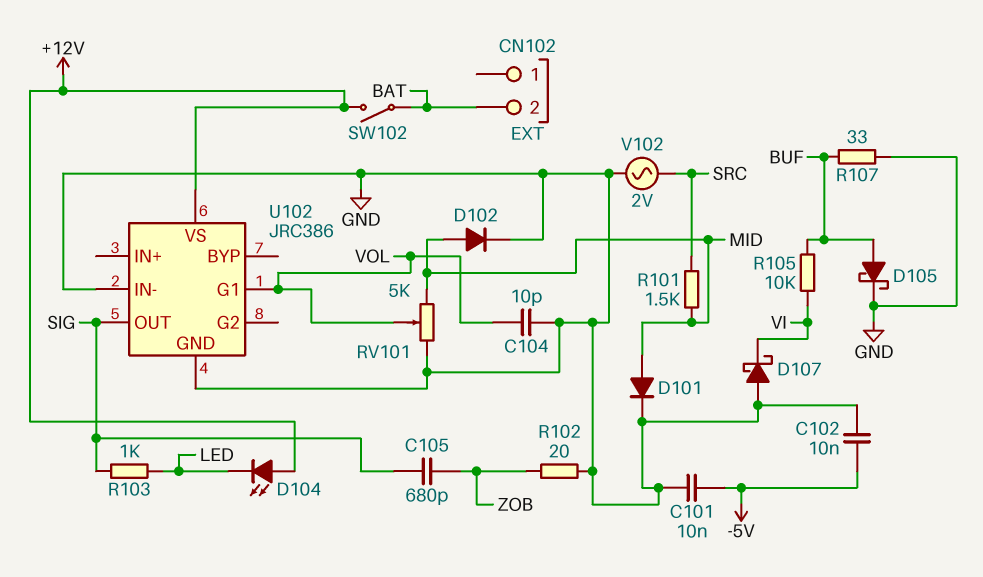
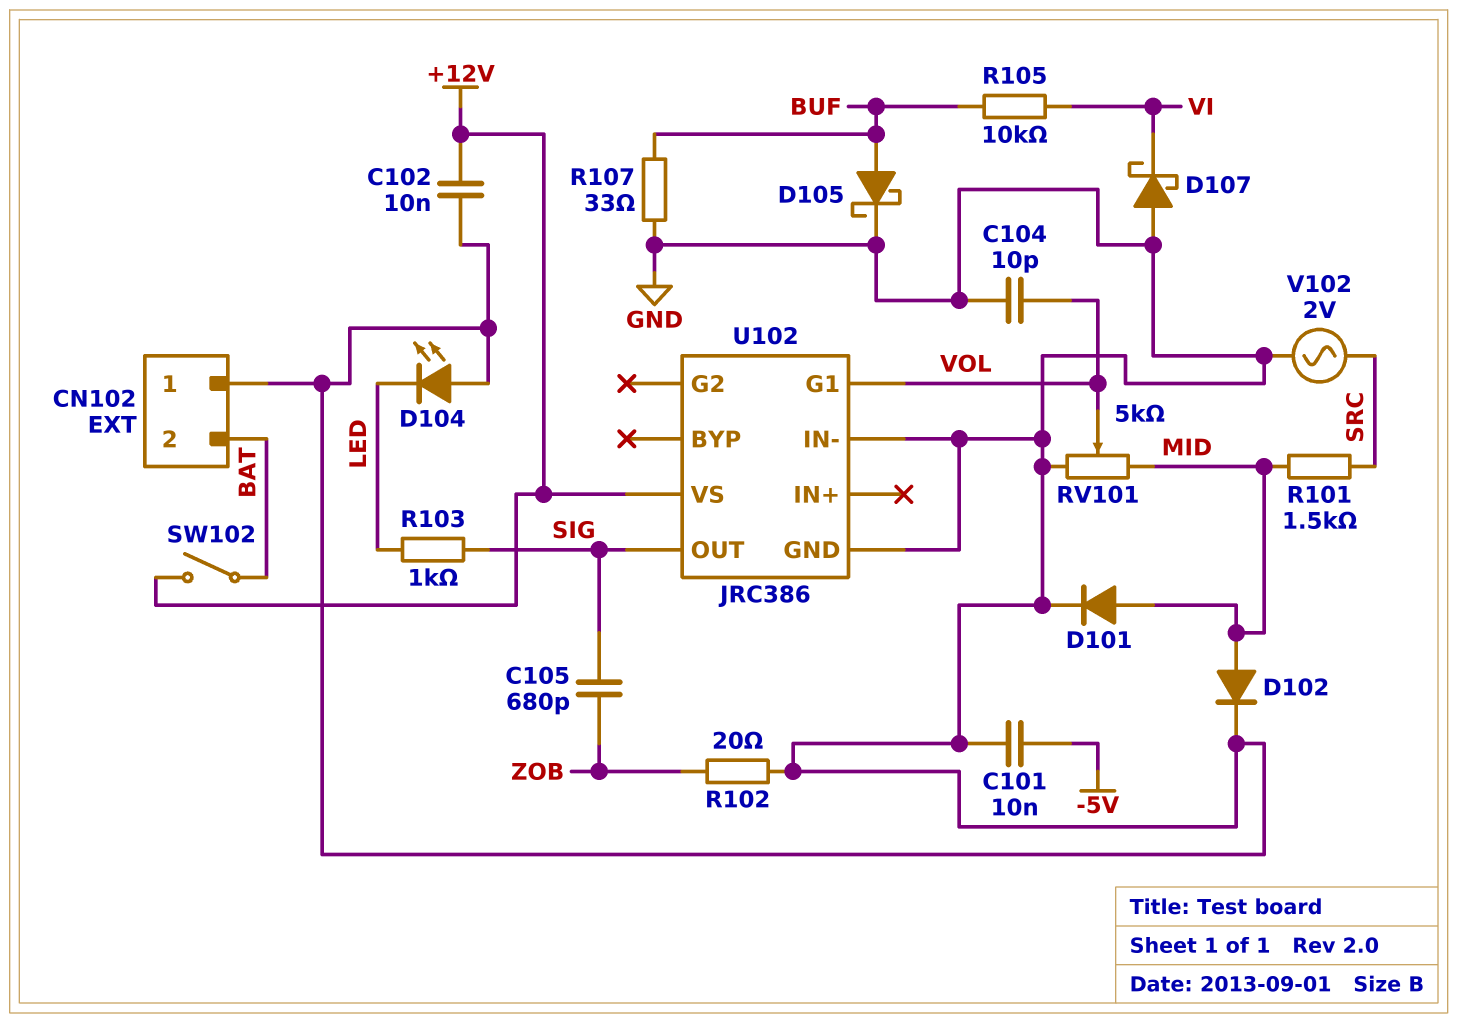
C102: 10nF (-5V, GND) -> 10nF (+12V, GND)
CN102 pin 1: none -> GND
D104: LED (A +12V, K LED) -> LED (A GND, K LED)

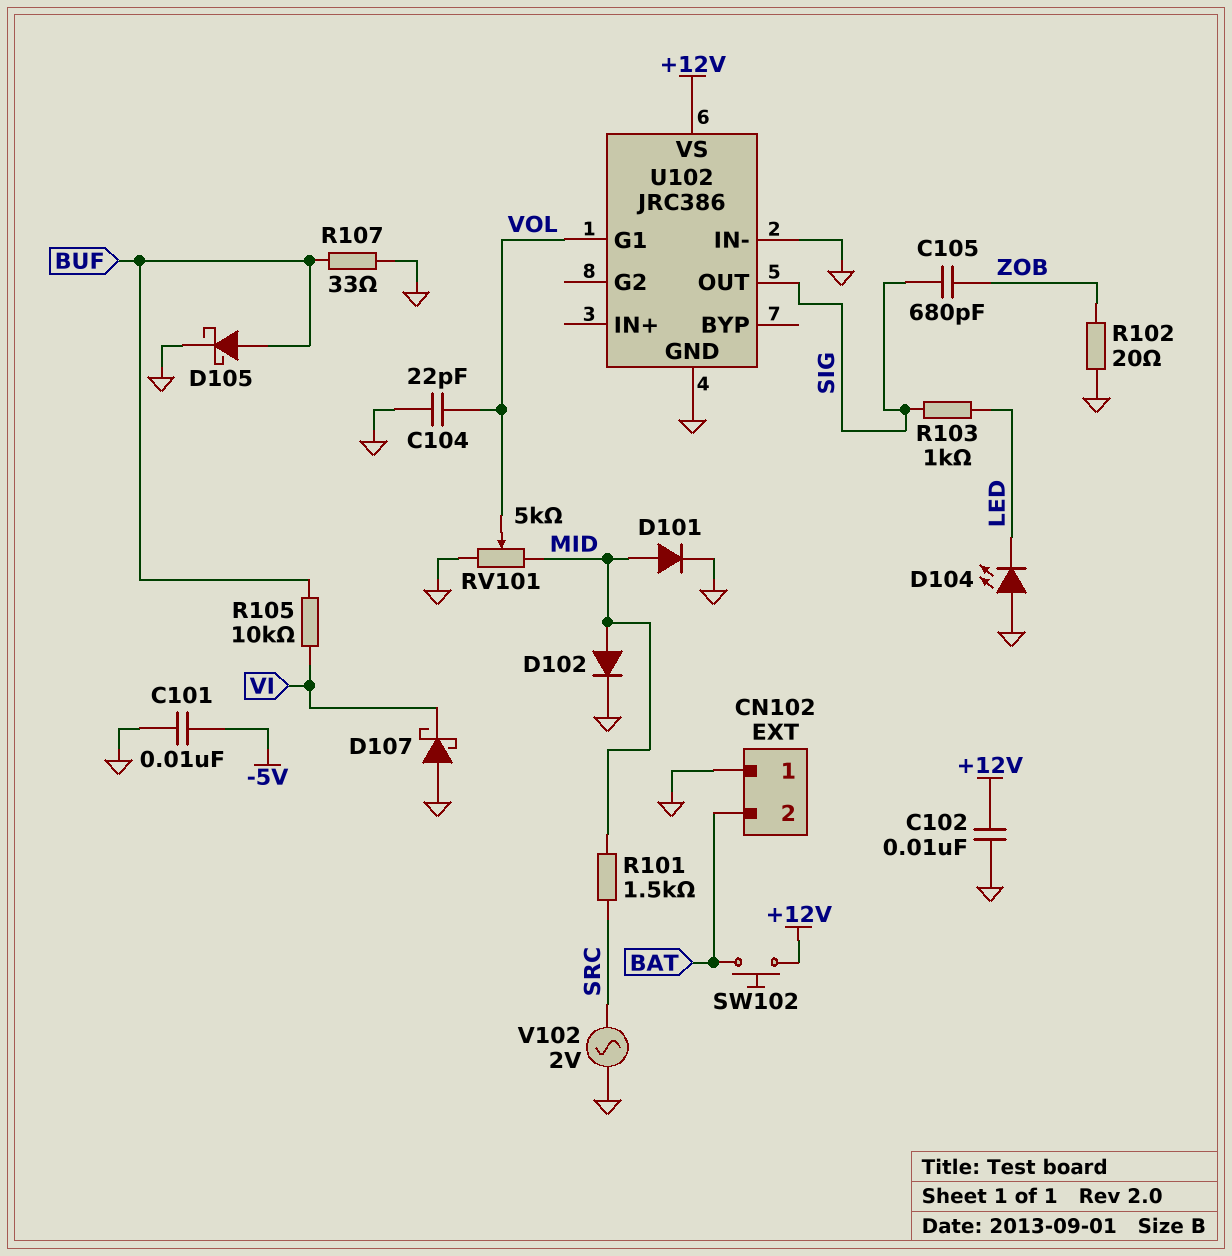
C104: 10pF (GND, VOL) -> 22pF (GND, VOL)
SW102: switch (+12V, BAT) -> button (+12V, BAT)

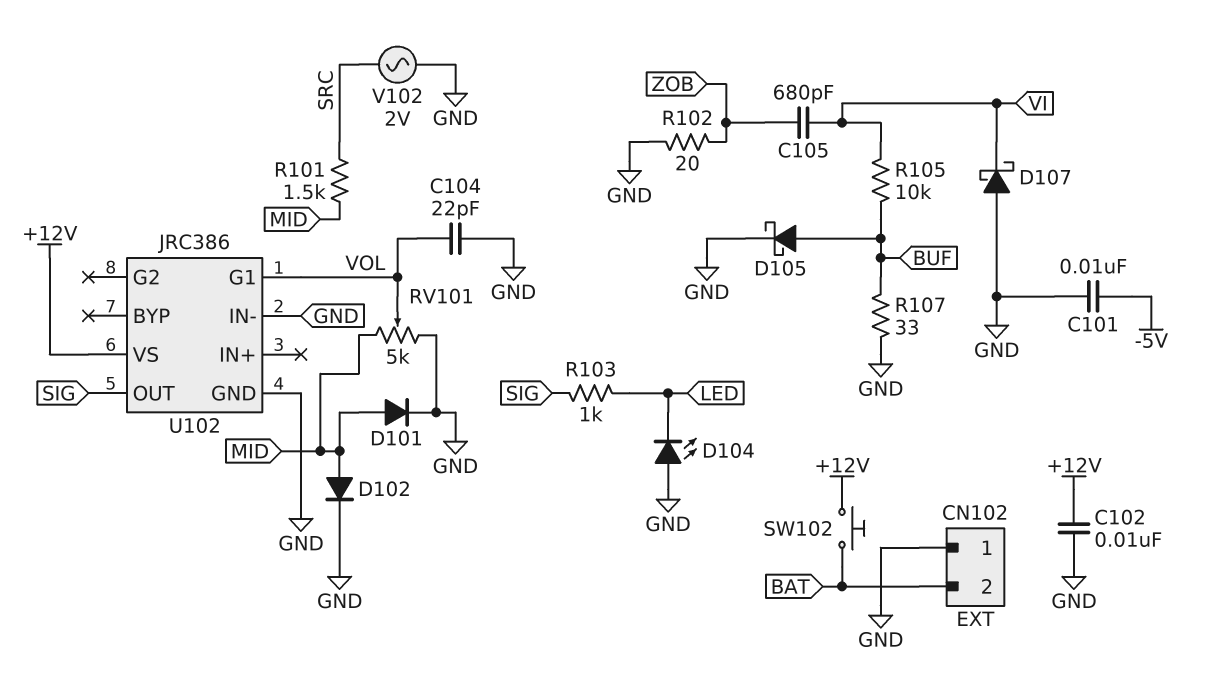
C105: 680pF (SIG, ZOB) -> 680pF (VI, ZOB)

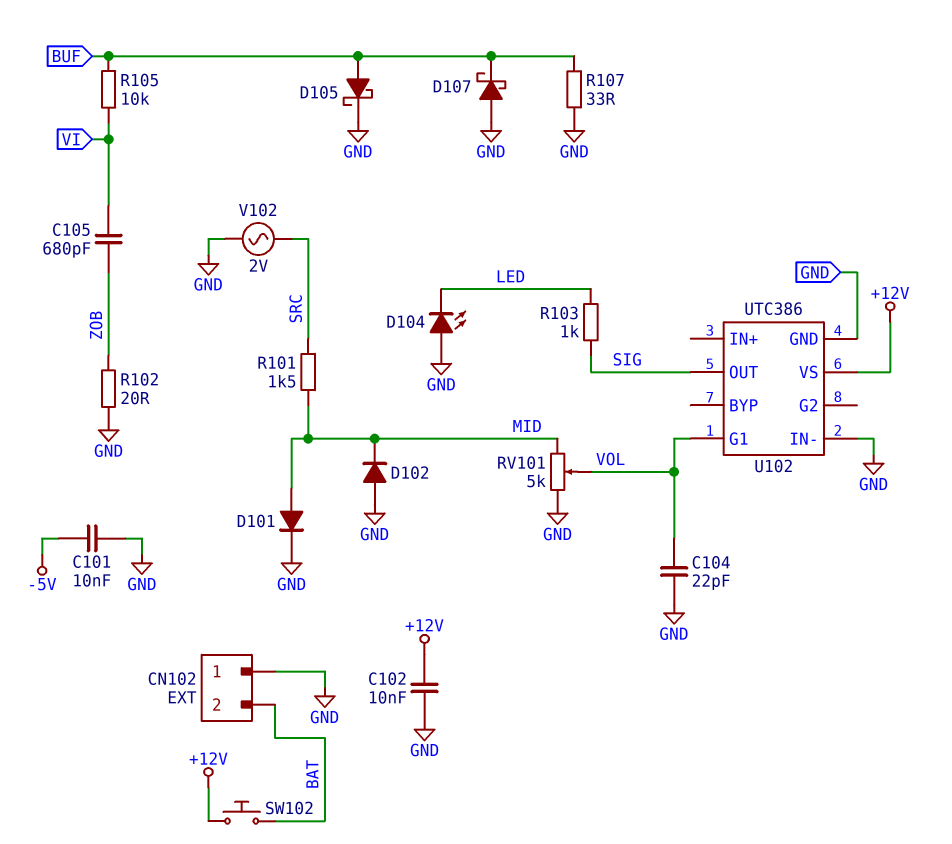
D102: diode (A MID, K GND) -> diode (A GND, K MID)
D107: schottky (A GND, K VI) -> schottky (A GND, K BUF)
U102: JRC386 -> UTC386

